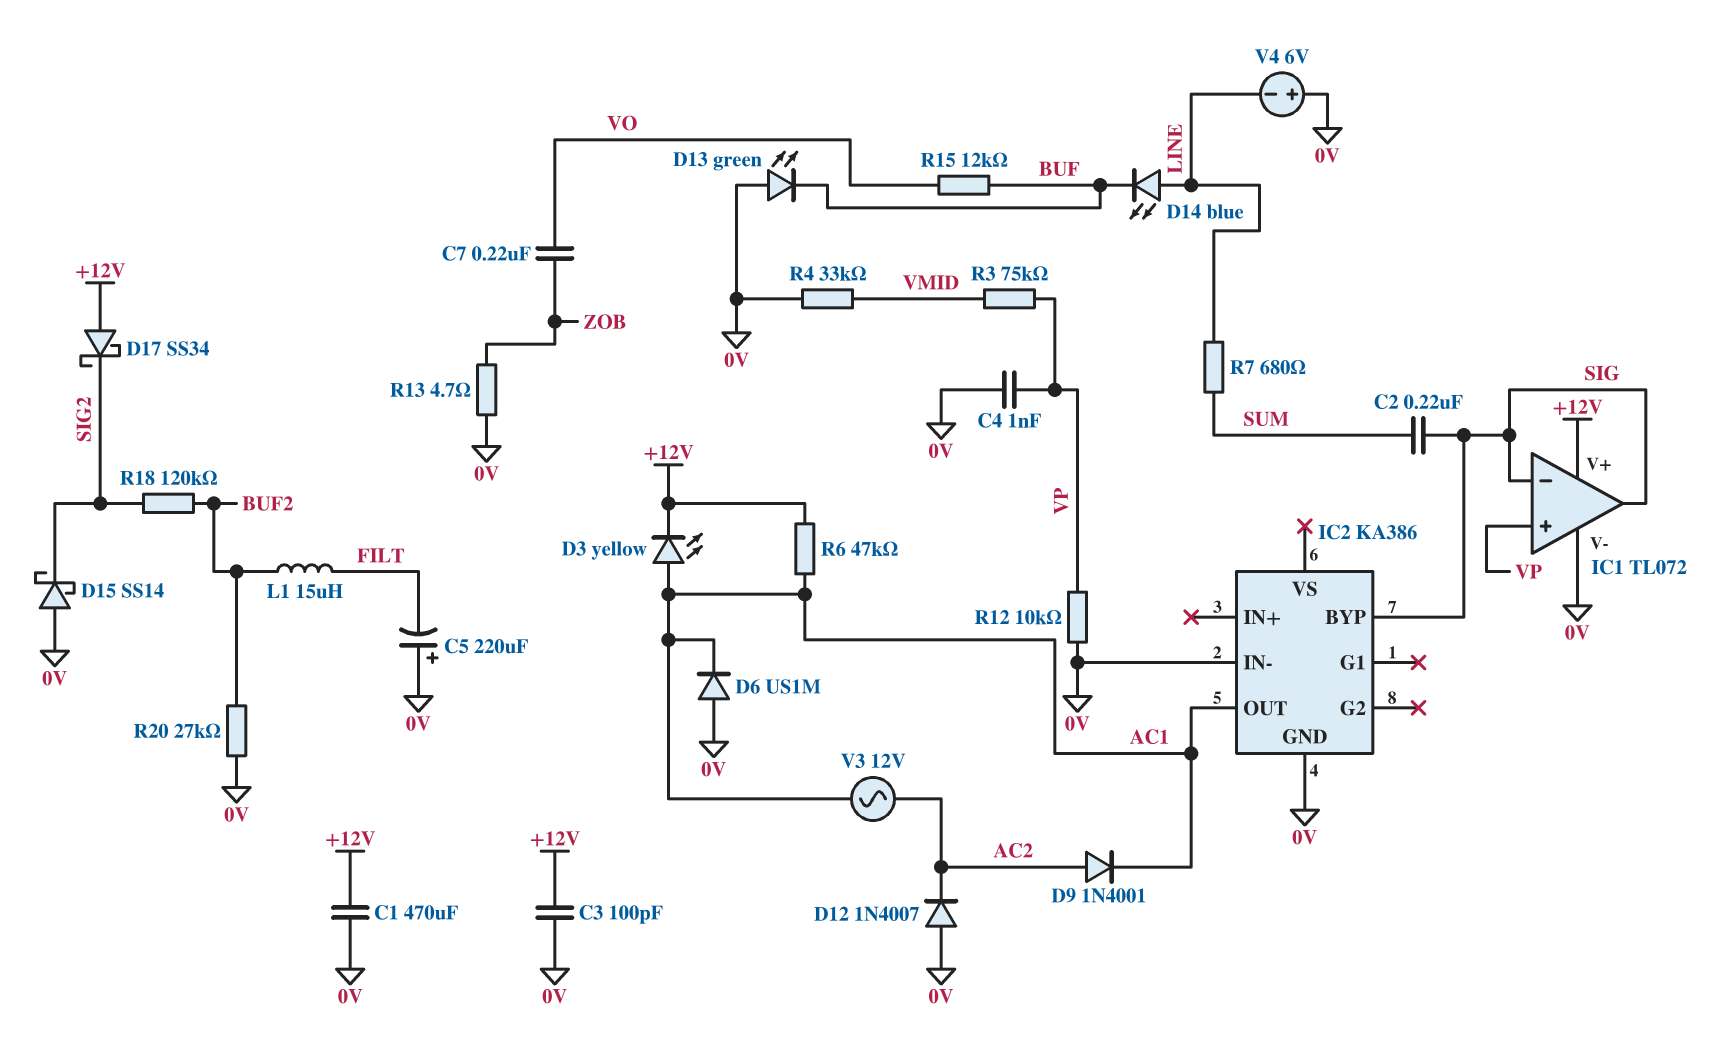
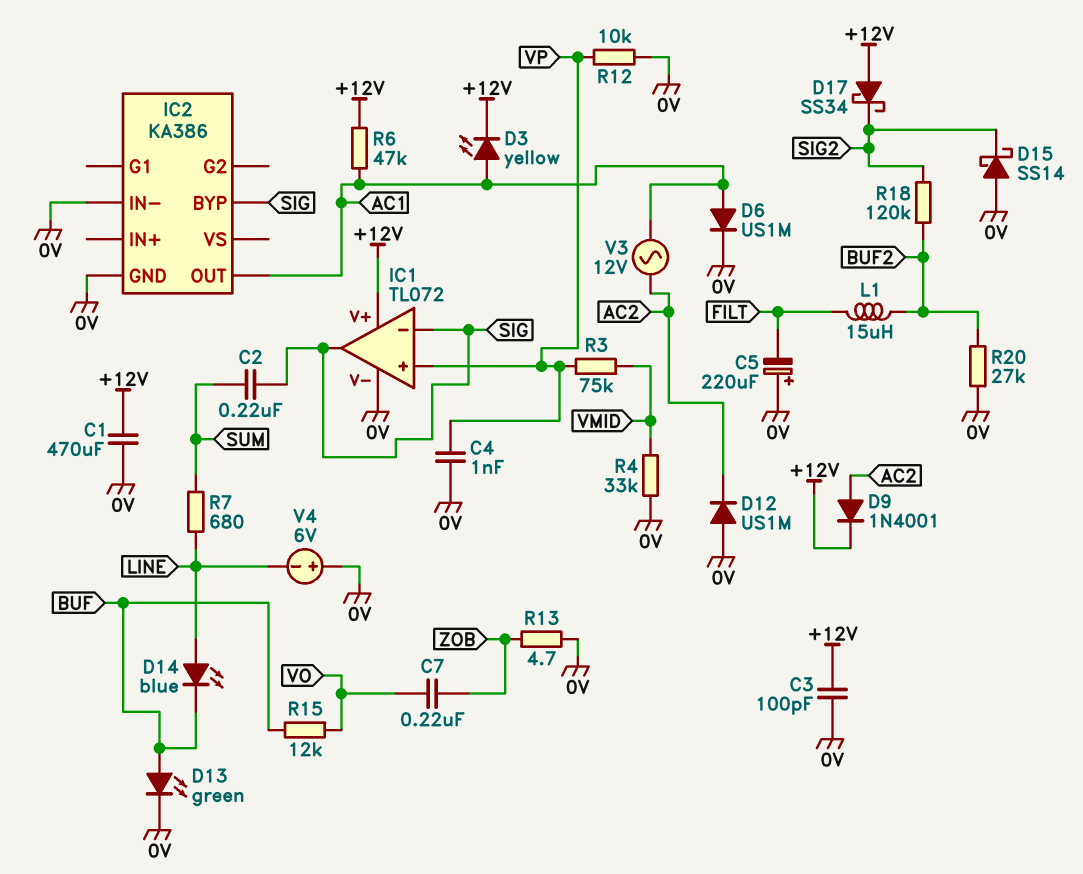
D6: diode US1M (A 0V, K AC1) -> diode US1M (A AC1, K 0V)
D9: diode 1N4001 (A AC2, K AC1) -> diode 1N4001 (A AC2, K +12V)
D12: diode 1N4007 (A 0V, K AC2) -> diode US1M (A 0V, K AC2)
D13: LED green (A 0V, K BUF) -> LED green (A BUF, K 0V)

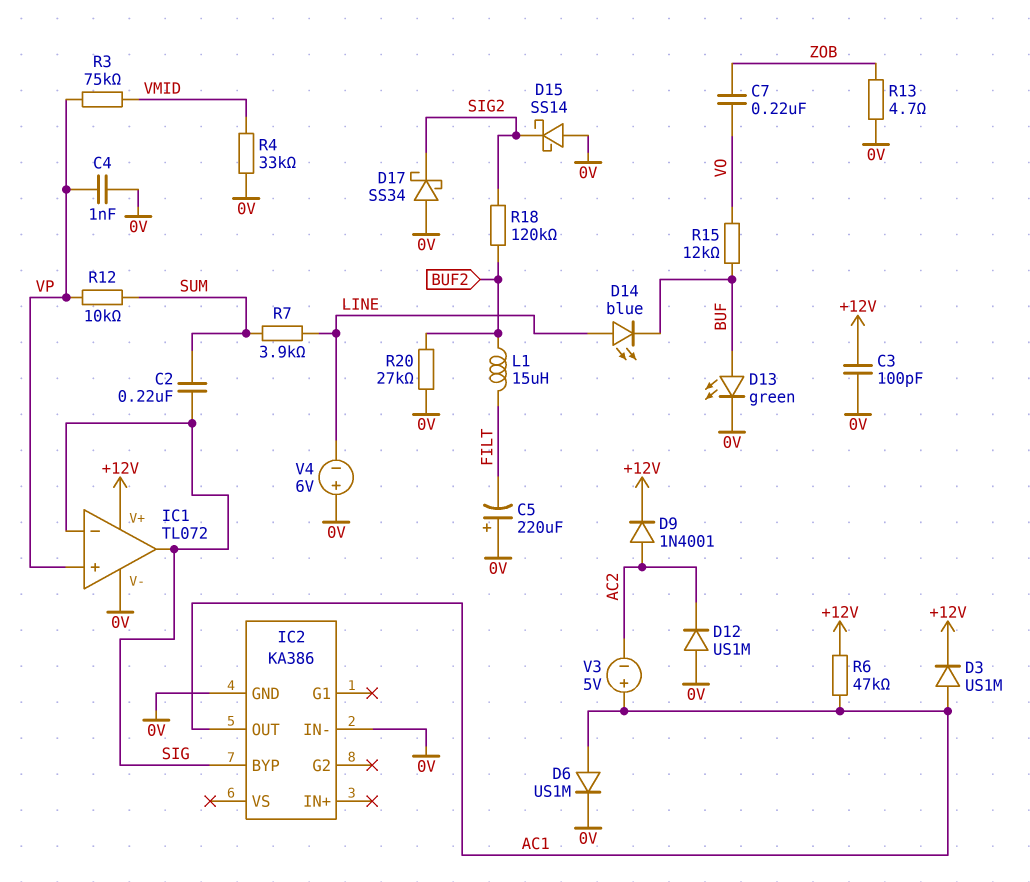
C1: 470uF (+12V, 0V) -> none
D3: LED yellow (A AC1, K +12V) -> diode US1M (A AC1, K +12V)
D17: schottky SS34 (A +12V, K SIG2) -> schottky SS34 (A 0V, K SIG2)
R7: 680 (LINE, SUM) -> 3.9k (LINE, SUM)
R12: 10k (0V, VP) -> 10k (SUM, VP)
V3: AC 12V (AC1, AC2) -> 5V (plus AC1, minus AC2)

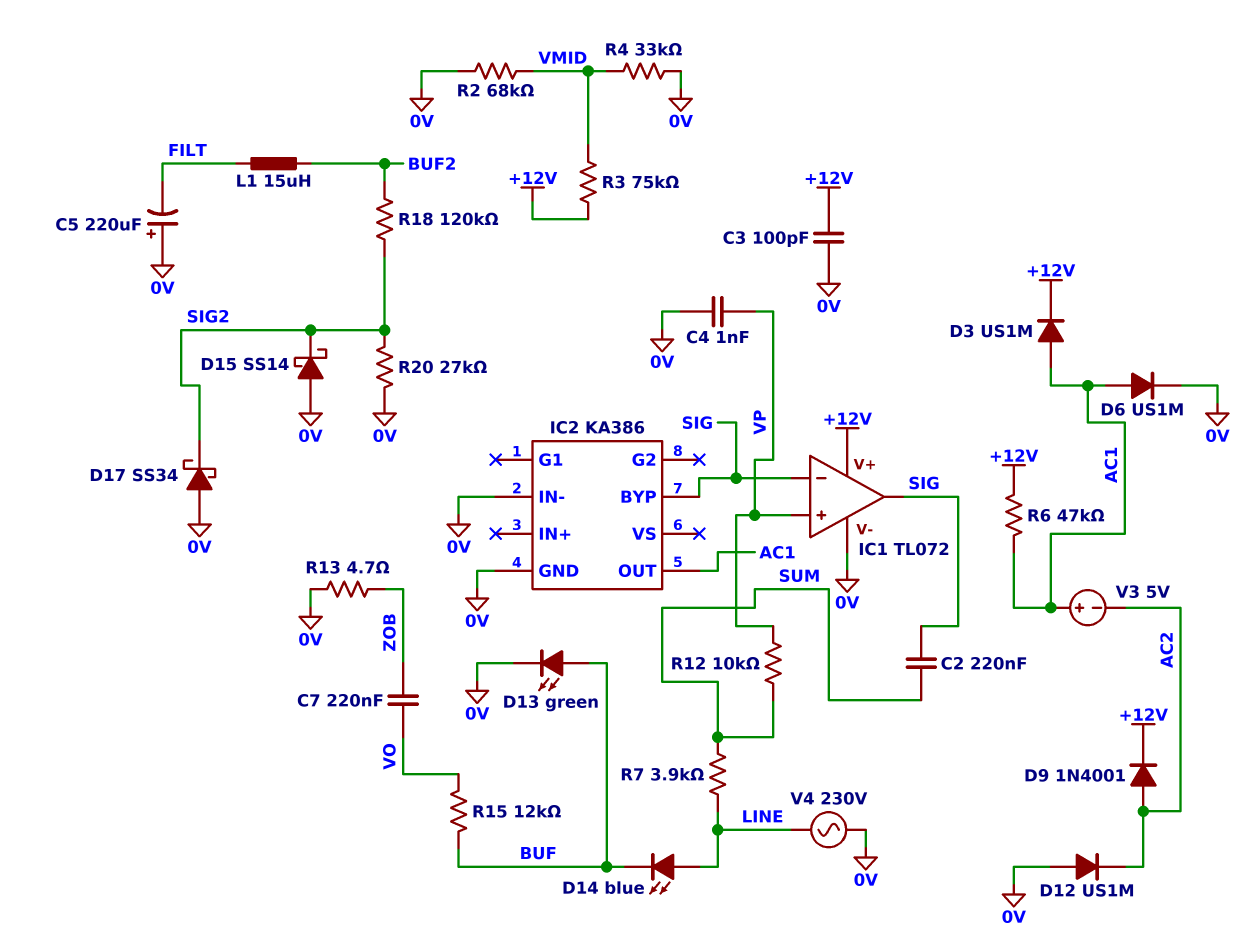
R2: none -> 68k (0V, VMID)
R3: 75k (VMID, VP) -> 75k (+12V, VMID)
R20: 27k (0V, BUF2) -> 27k (0V, SIG2)
V4: 6V (plus 0V, minus LINE) -> AC 230V (0V, LINE)

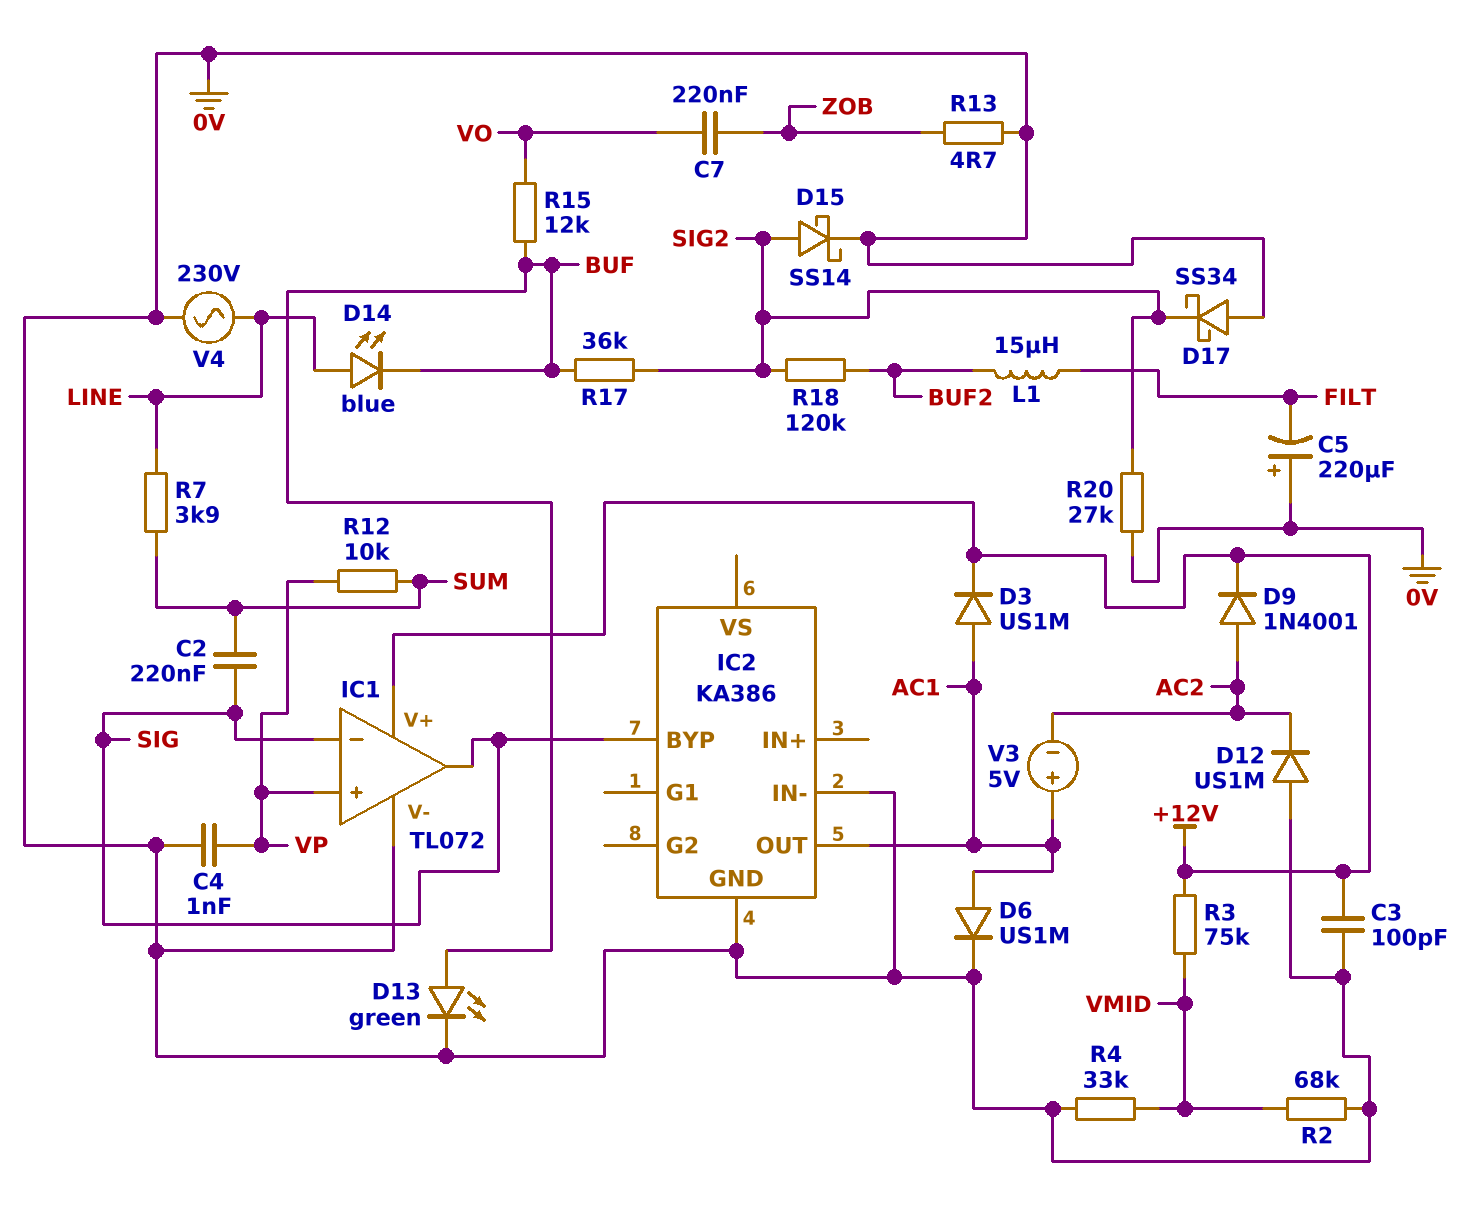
D15: schottky SS14 (A 0V, K SIG2) -> schottky SS14 (A SIG2, K 0V)
R6: 47k (+12V, AC1) -> none
R17: none -> 36k (BUF, SIG2)

